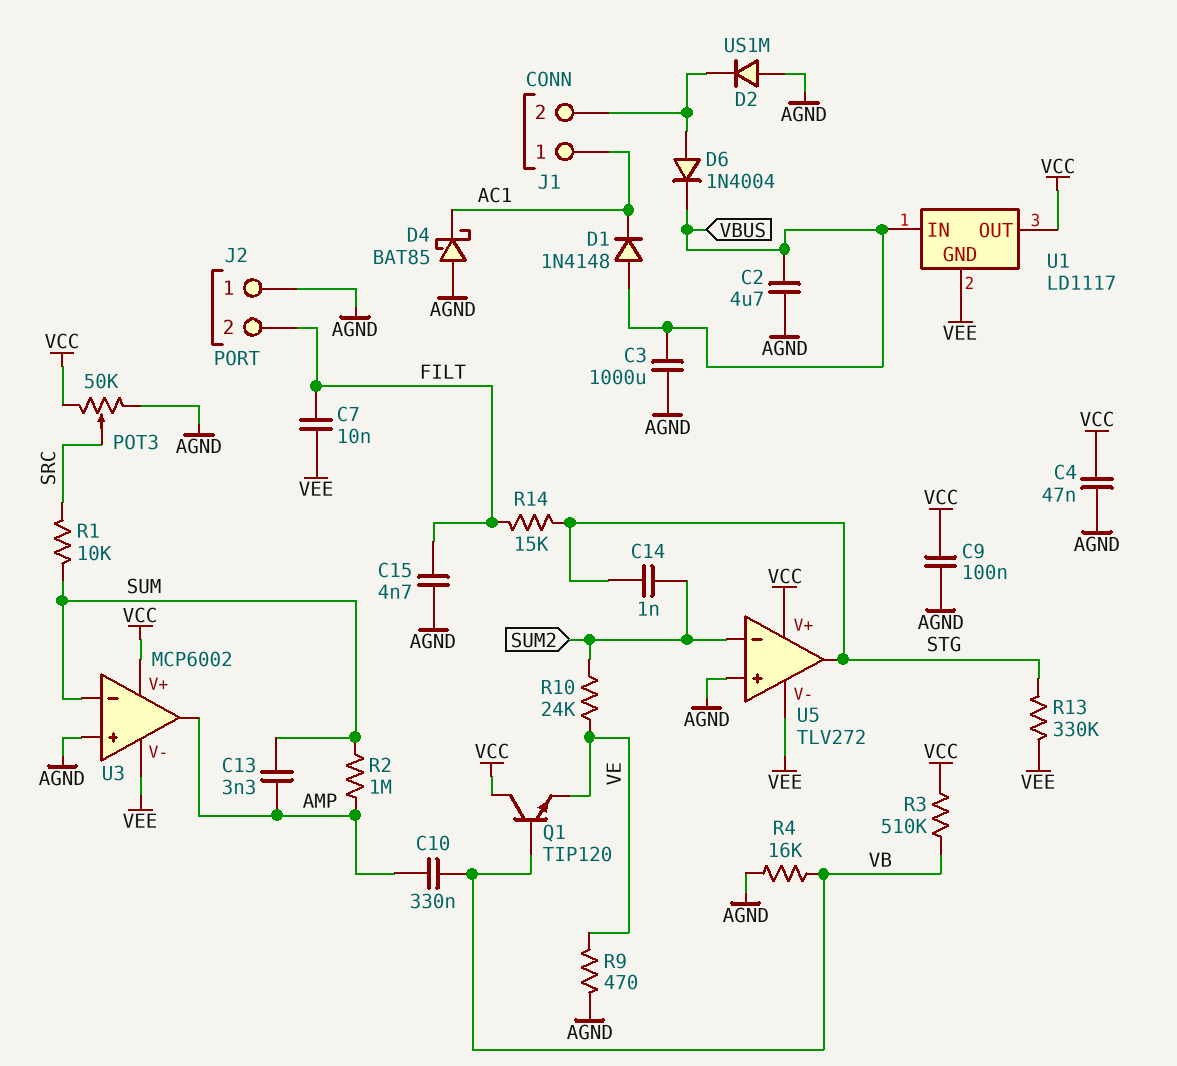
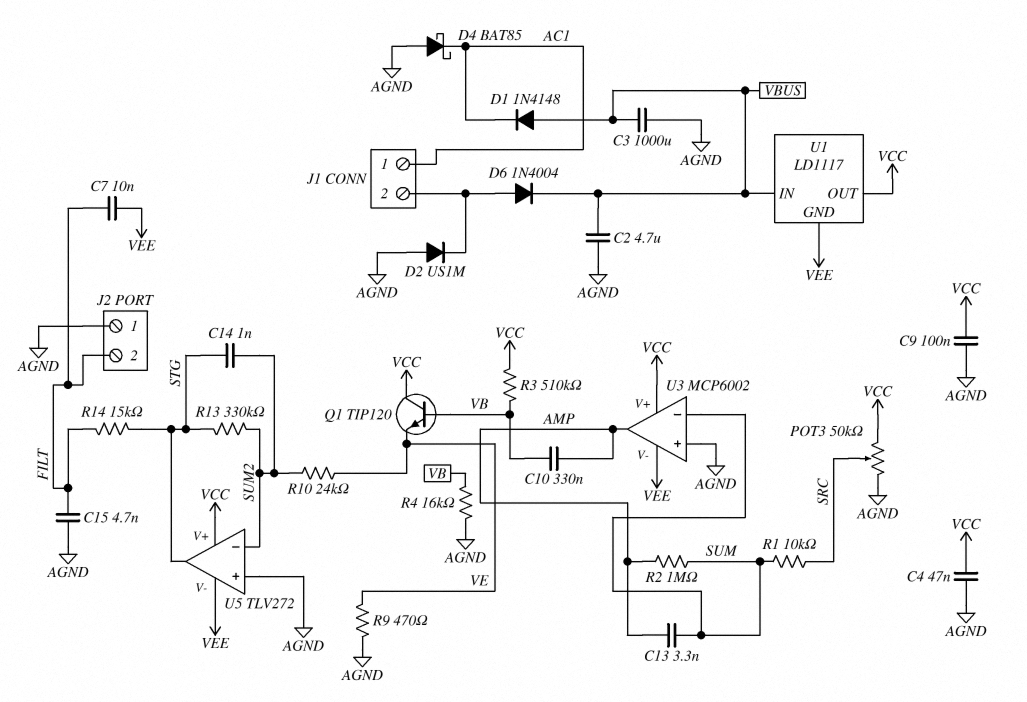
R13: 330k (STG, VEE) -> 330k (STG, SUM2)

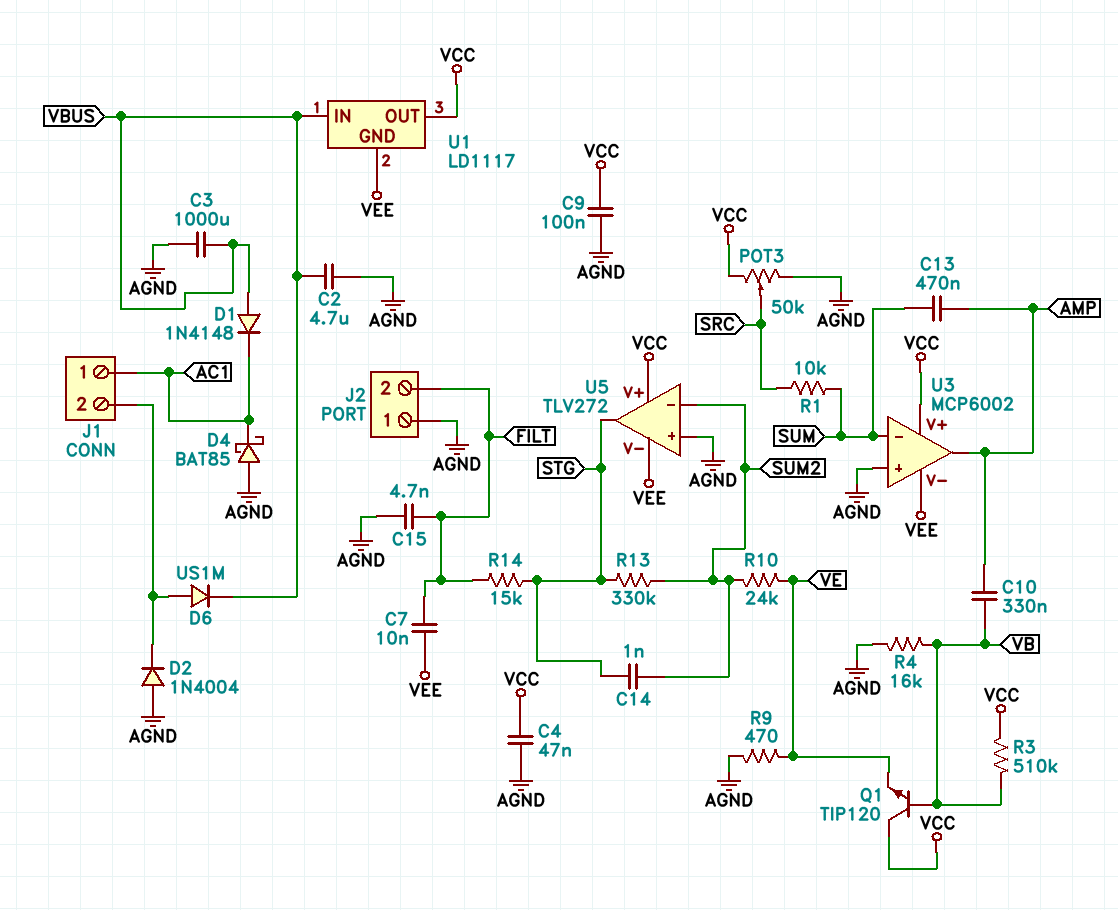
C13: 3.3nF (AMP, SUM) -> 470nF (AMP, SUM)
D2: diode US1M (A AGND, K J1/2) -> diode 1N4004 (A AGND, K J1/2)
D6: diode 1N4004 (A J1/2, K VBUS) -> diode US1M (A J1/2, K VBUS)
R2: 1M (AMP, SUM) -> none

